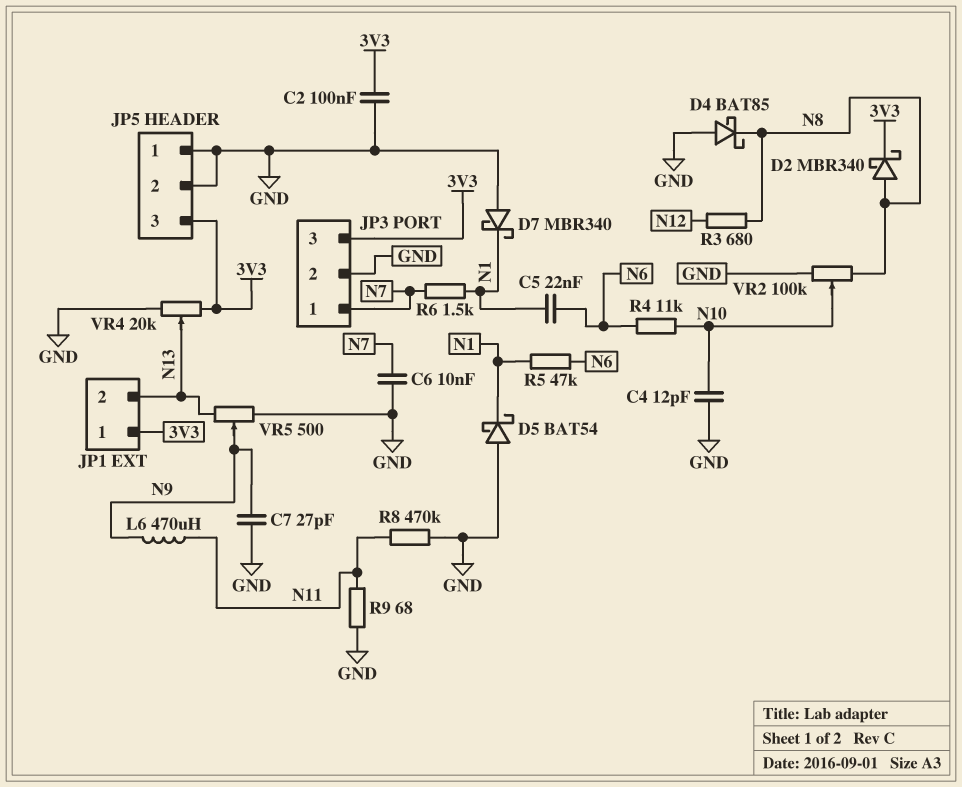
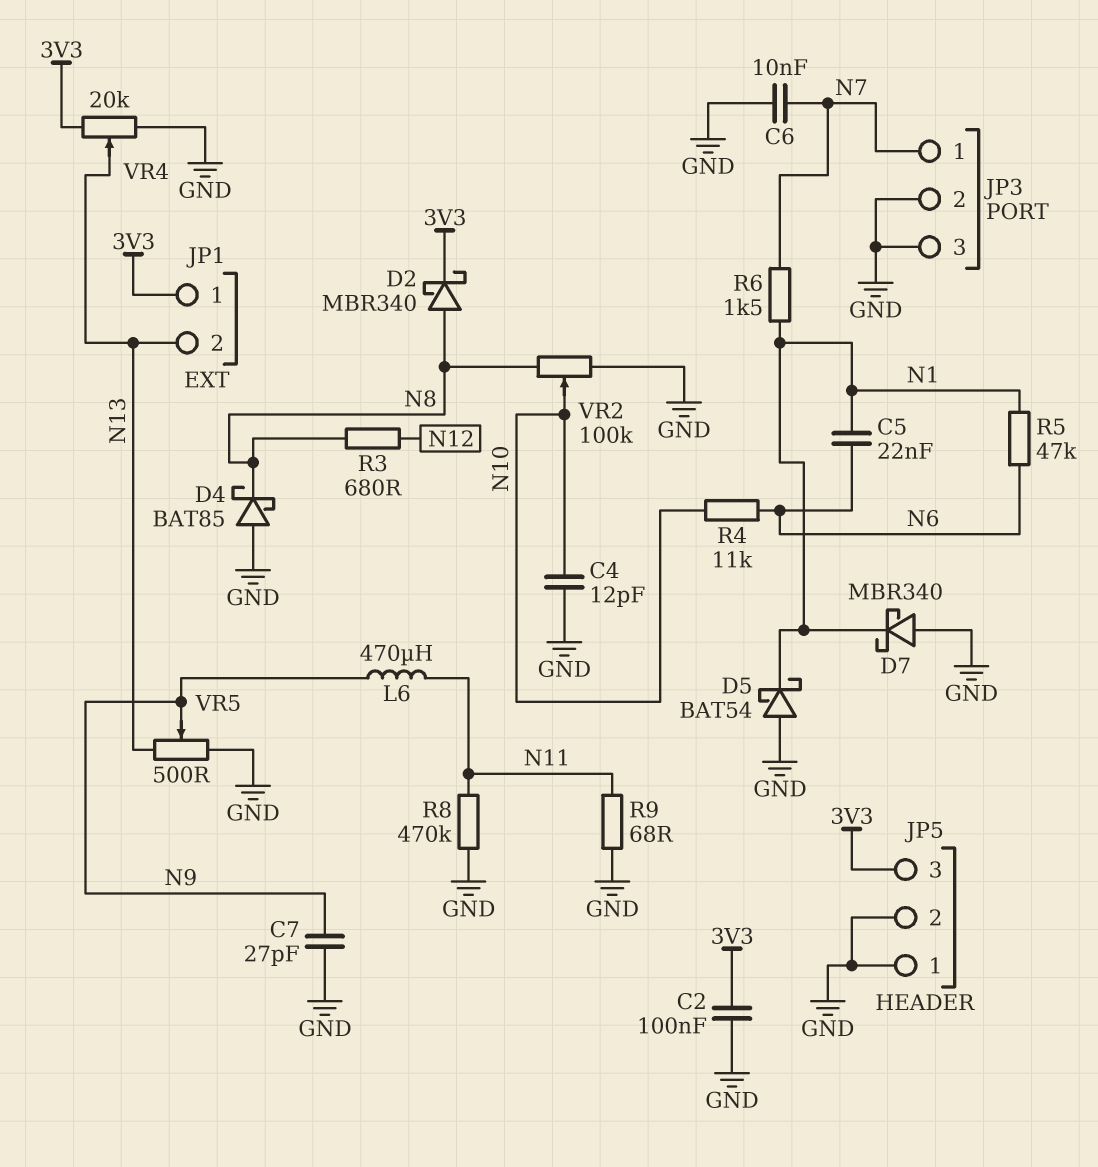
JP3 pin 3: 3V3 -> GND

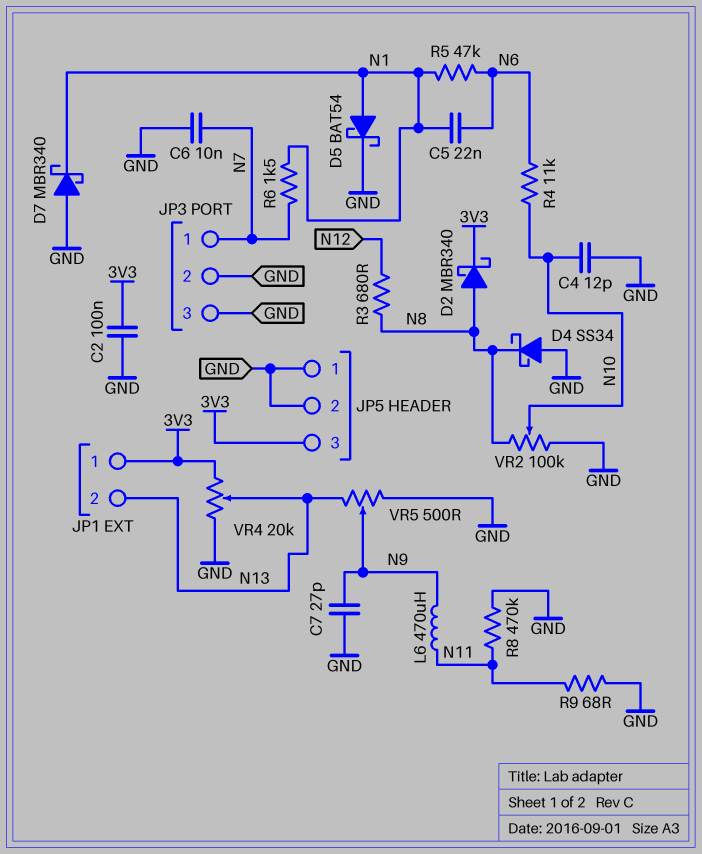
D4: schottky BAT85 (A GND, K N8) -> schottky SS34 (A GND, K N8)
D5: schottky BAT54 (A GND, K N1) -> schottky BAT54 (A N1, K GND)

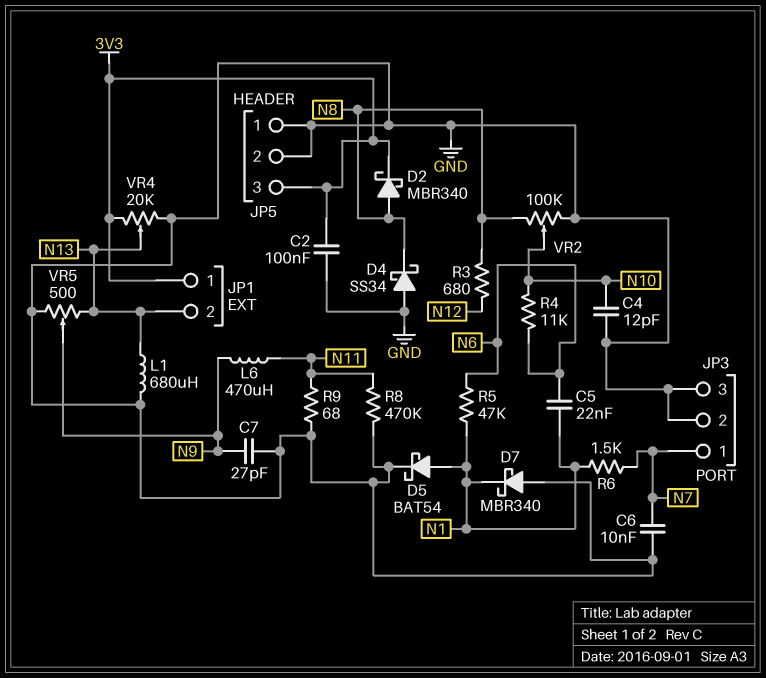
L1: none -> 680uH (GND, N13)

